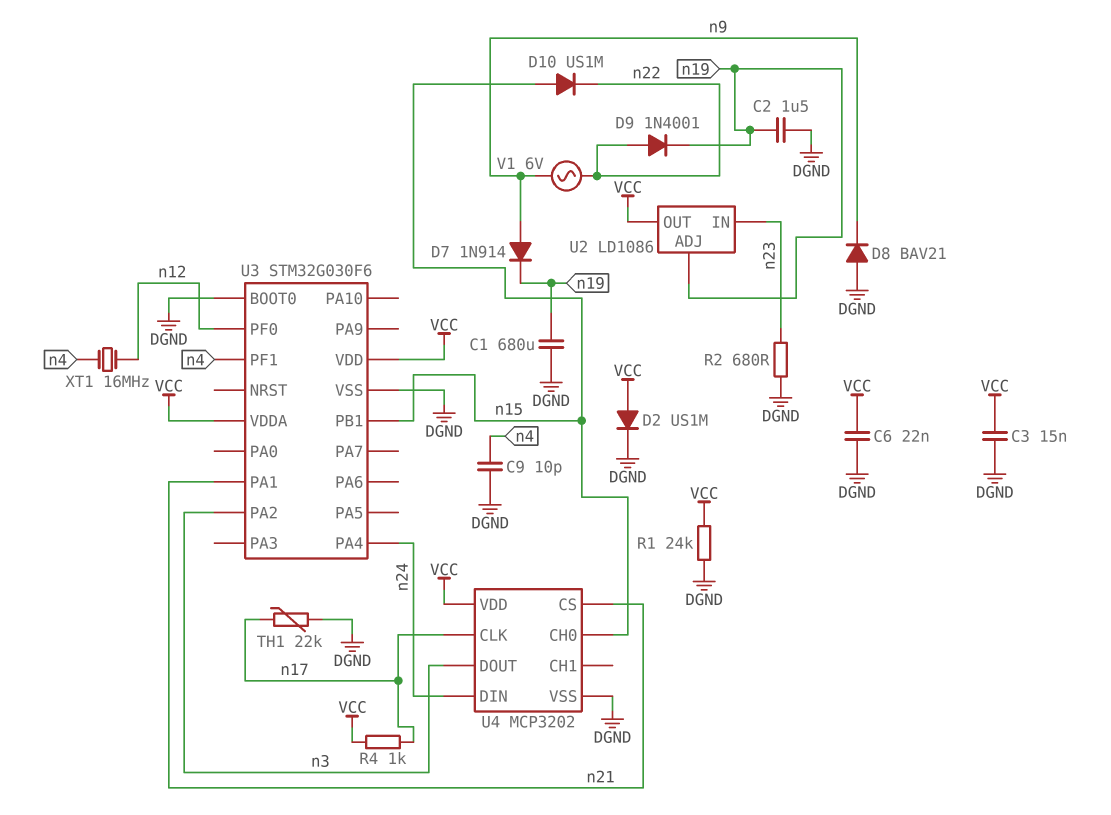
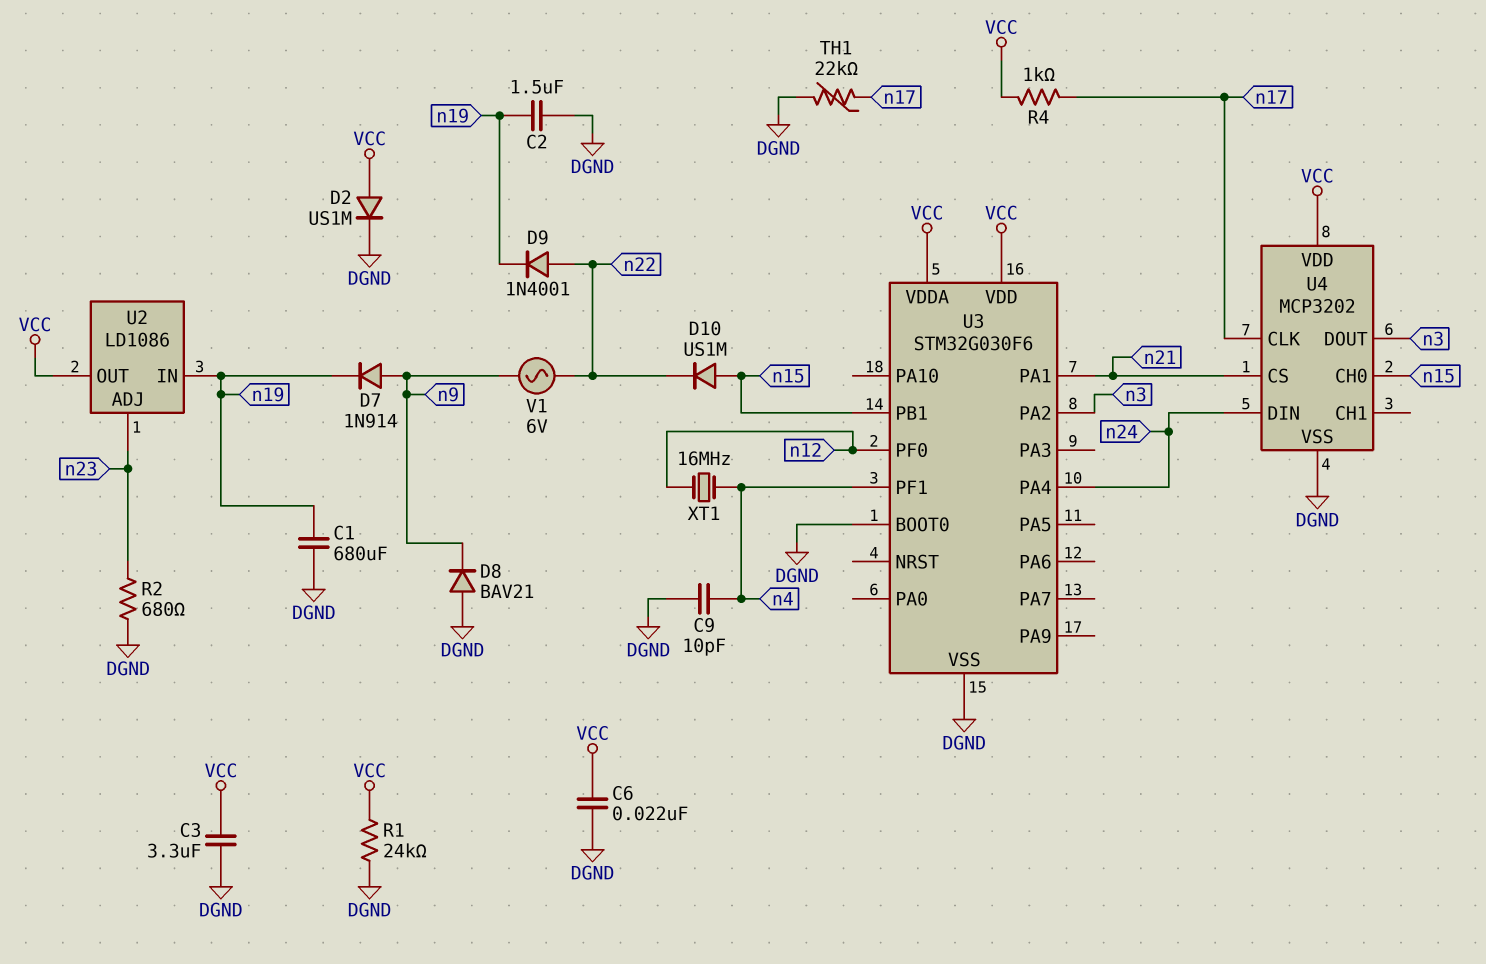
C3: 15nF (DGND, VCC) -> 3.3uF (DGND, VCC)
U2 pin ADJ: n19 -> n23
U2 pin IN: n23 -> n19

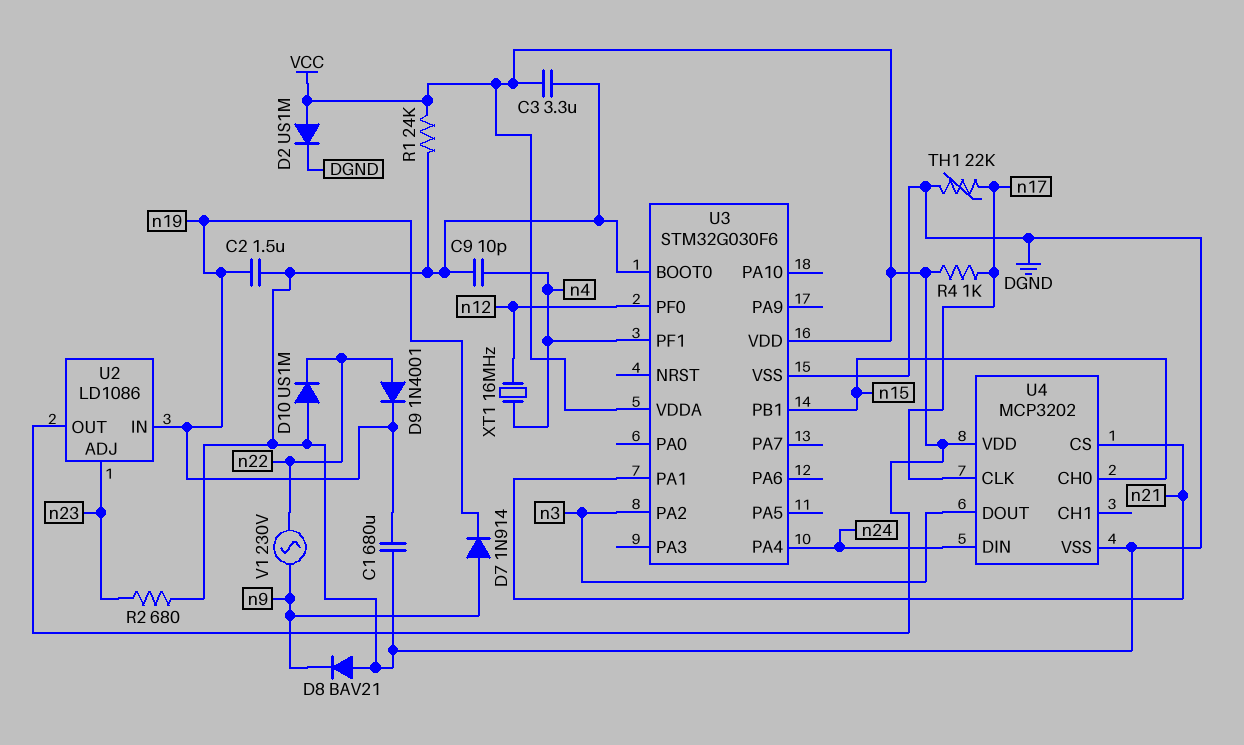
C6: 22nF (DGND, VCC) -> none
D10: diode US1M (A n15, K n22) -> diode US1M (A DGND, K n22)
V1: AC 6V (n9, n22) -> AC 230V (n9, n22)

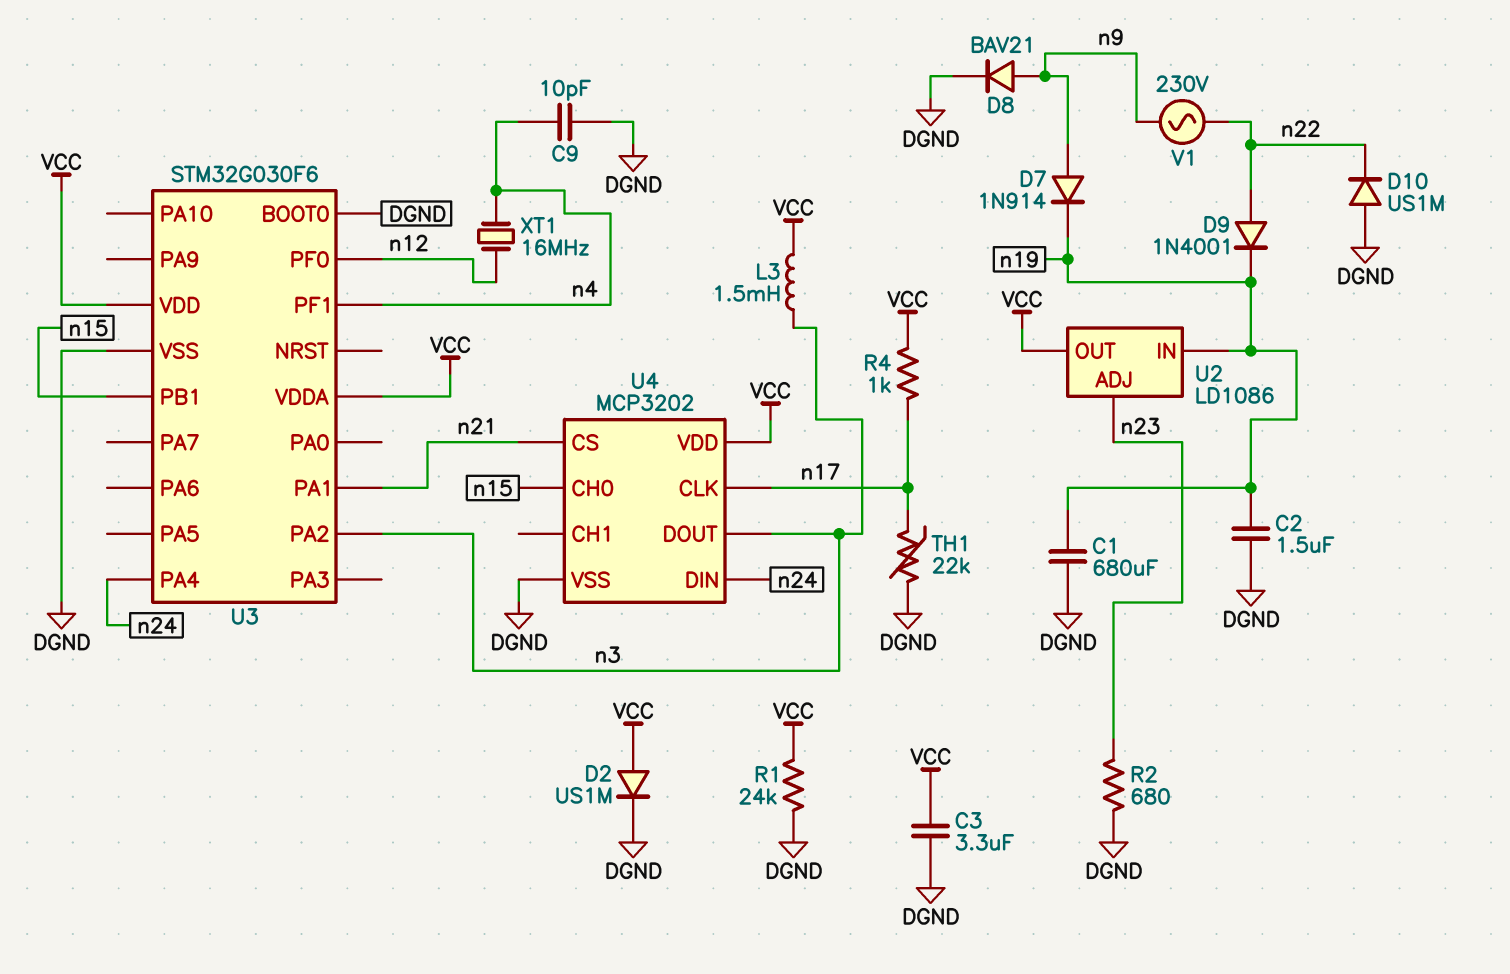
D8: diode BAV21 (A DGND, K n9) -> diode BAV21 (A n9, K DGND)
L3: none -> 1.5mH (VCC, n3)

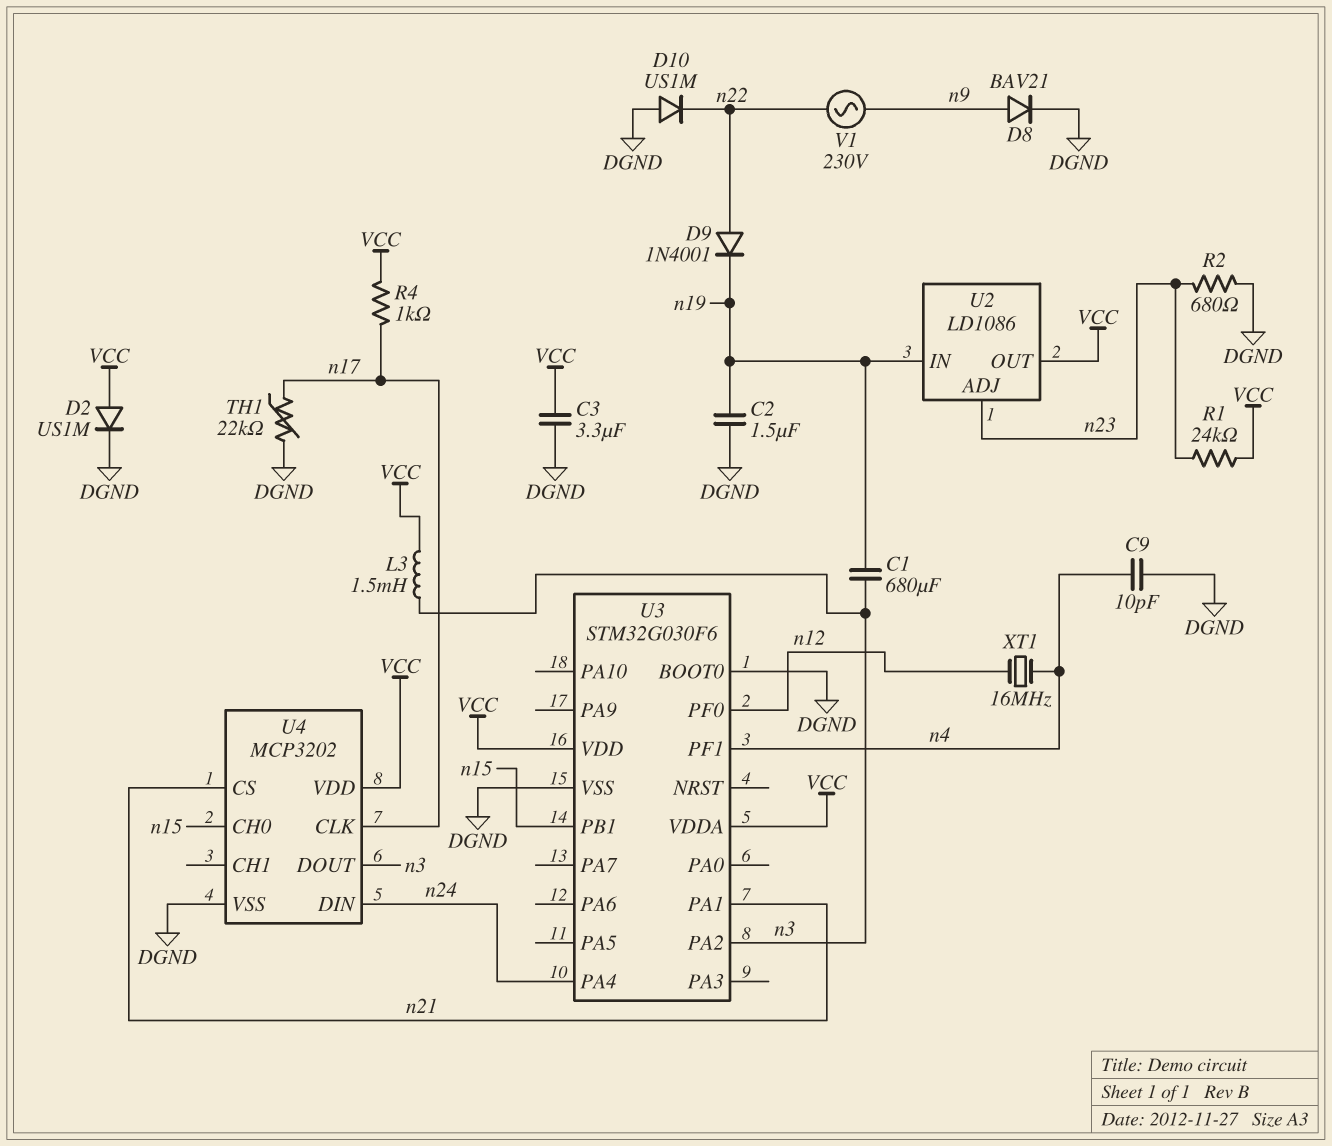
C1: 680uF (DGND, n19) -> 680uF (n3, n19)
D7: diode 1N914 (A n9, K n19) -> none
R1: 24k (DGND, VCC) -> 24k (VCC, n23)

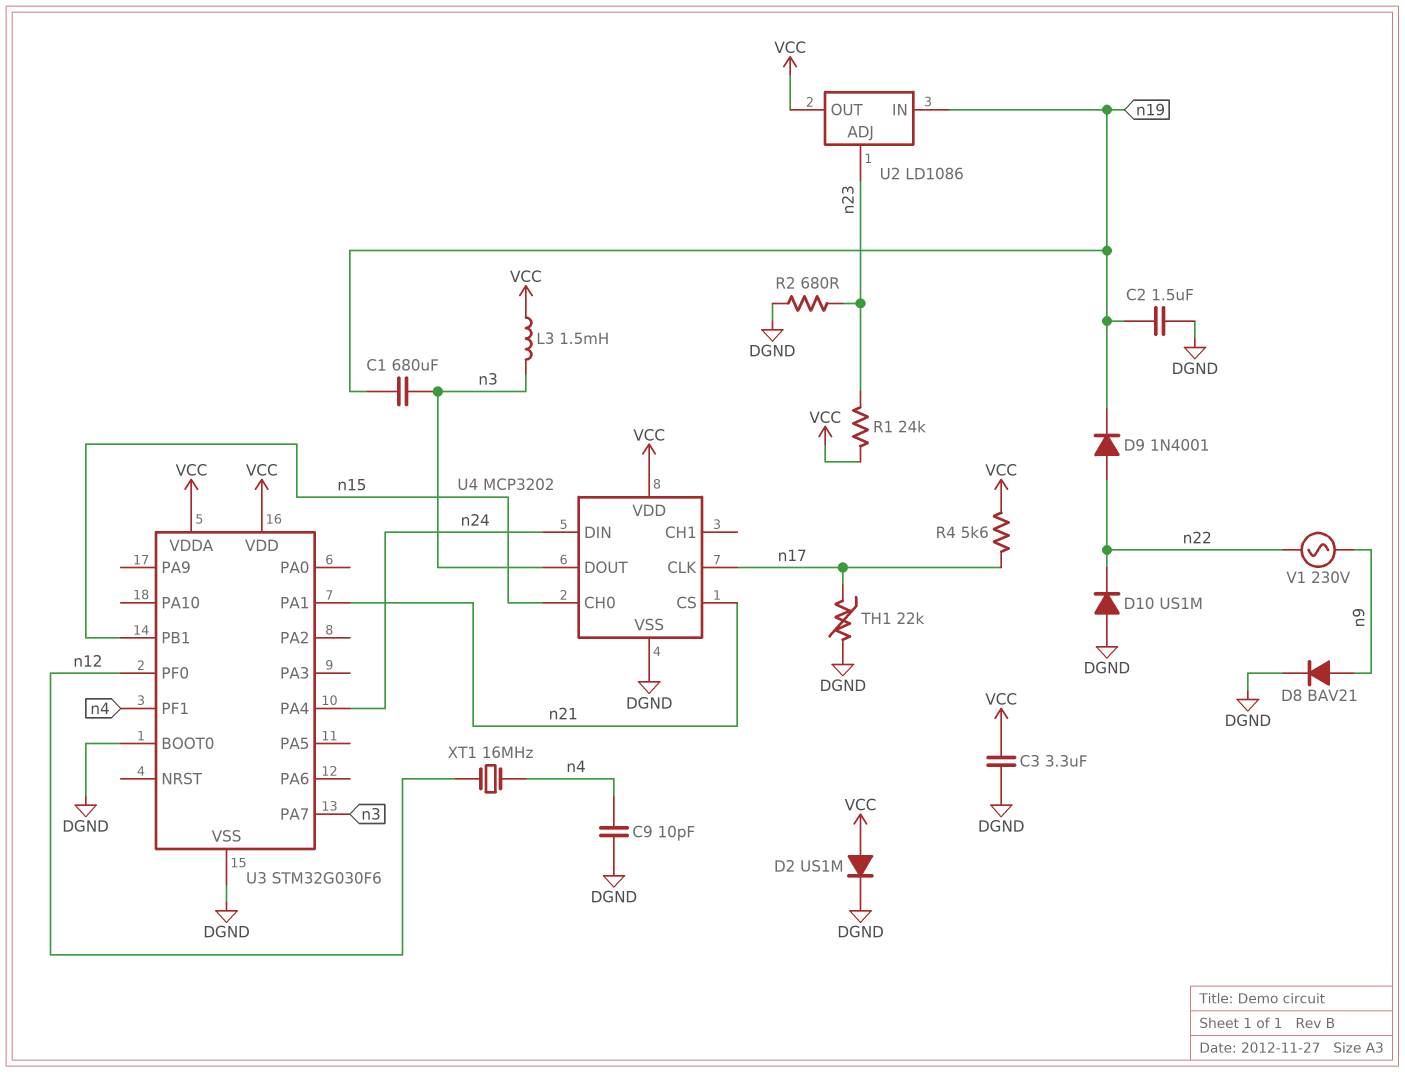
R4: 1k (VCC, n17) -> 5.6k (VCC, n17)
U3 pin PA2: n3 -> none
U3 pin PA7: none -> n3

